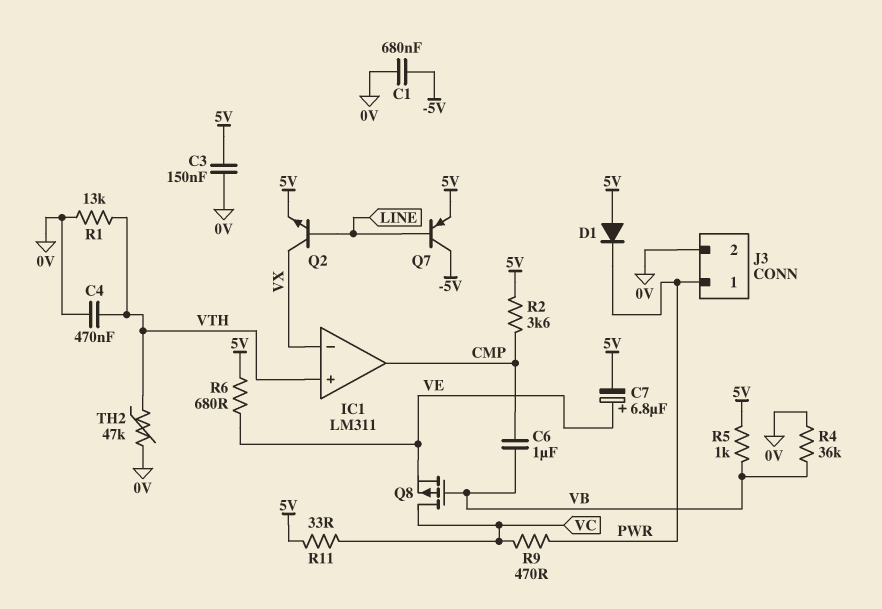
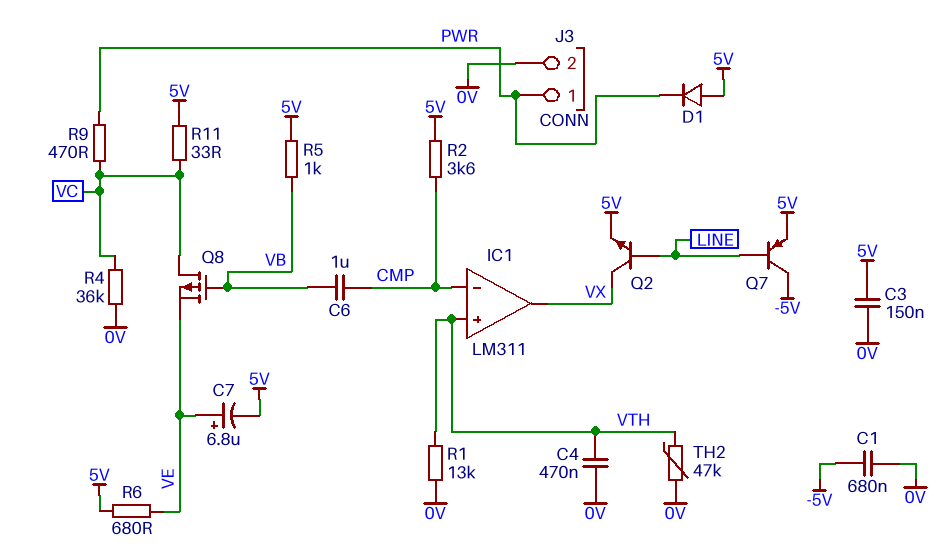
IC1 pin in-: VX -> CMP
IC1 pin out: CMP -> VX
R4: 36k (0V, VB) -> 36k (0V, VC)

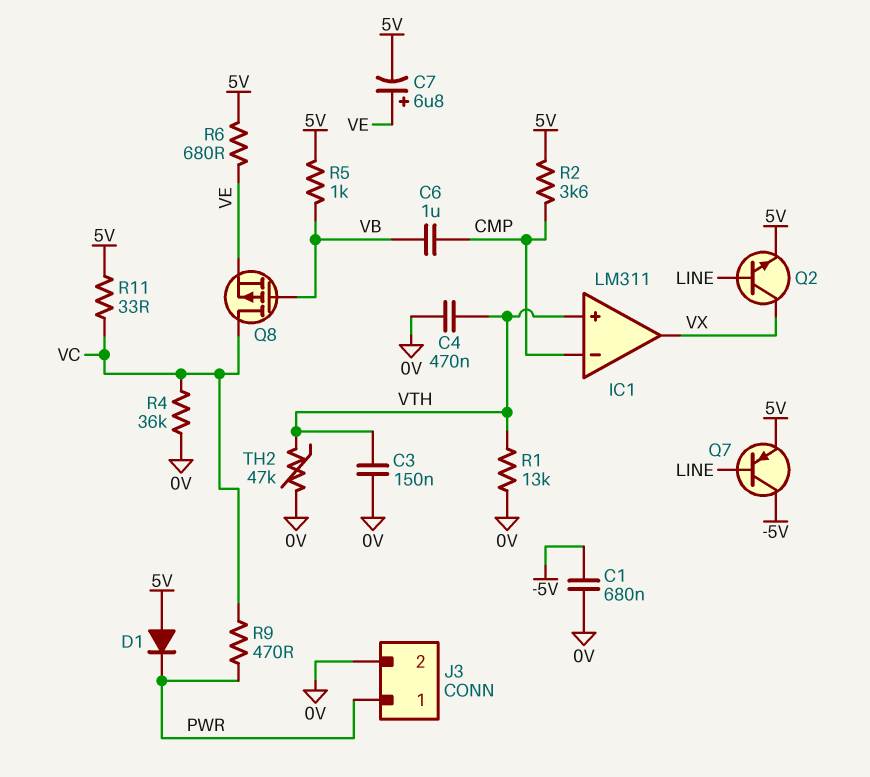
C3: 150nF (0V, 5V) -> 150nF (0V, VTH)

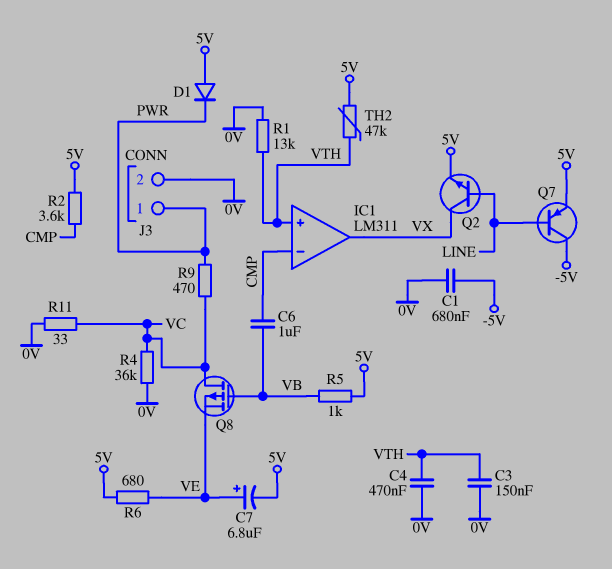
R11: 33 (5V, VC) -> 33 (0V, VC)
TH2: 47k (0V, VTH) -> 47k (5V, VTH)

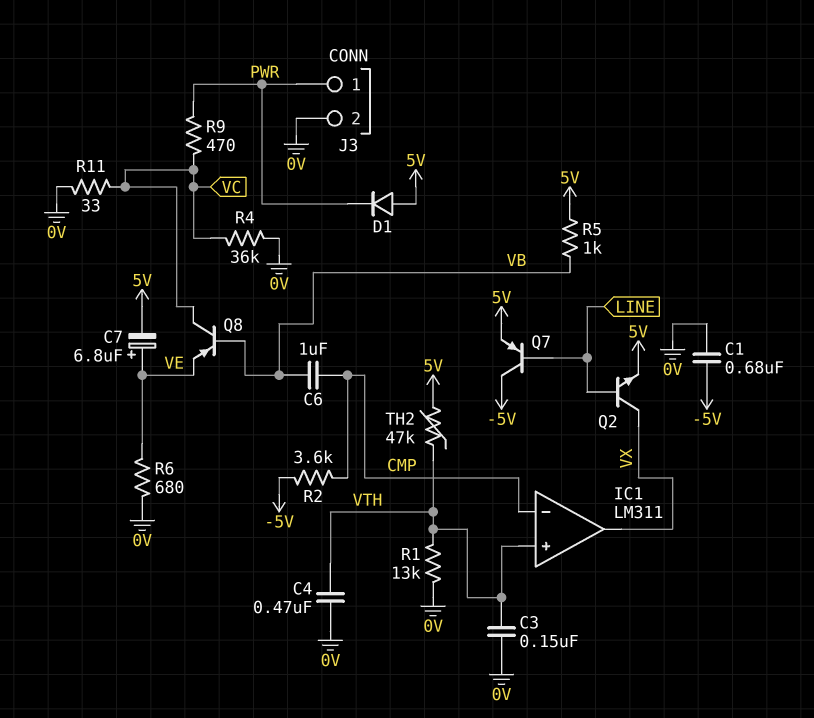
Q8: PMOS (G VB, D VC, S VE) -> PNP (B VB, C VC, E VE)
R2: 3.6k (5V, CMP) -> 3.6k (-5V, CMP)
R6: 680 (5V, VE) -> 680 (0V, VE)

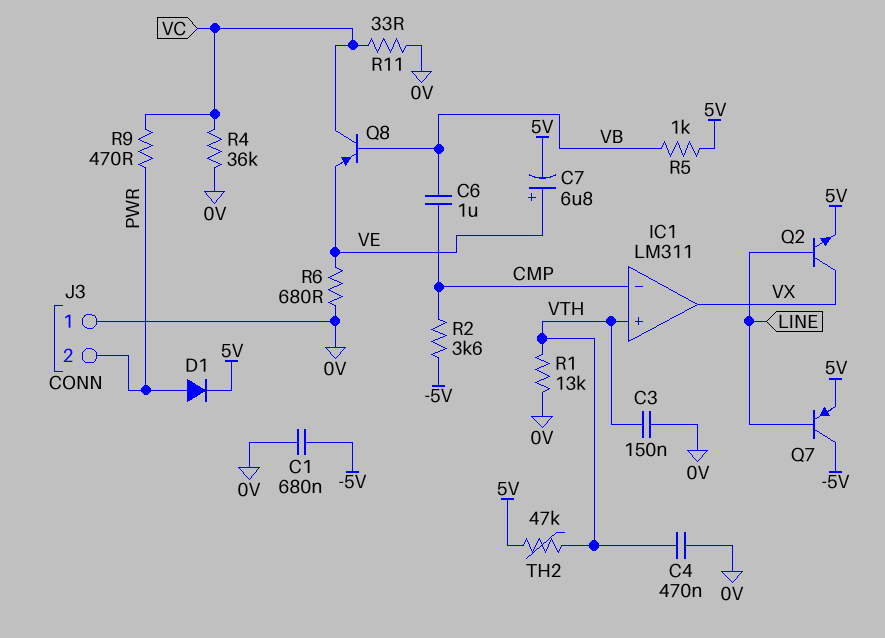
D1: diode (A 5V, K PWR) -> diode (A PWR, K 5V)
J3 pin 1: PWR -> 0V
J3 pin 2: 0V -> PWR

